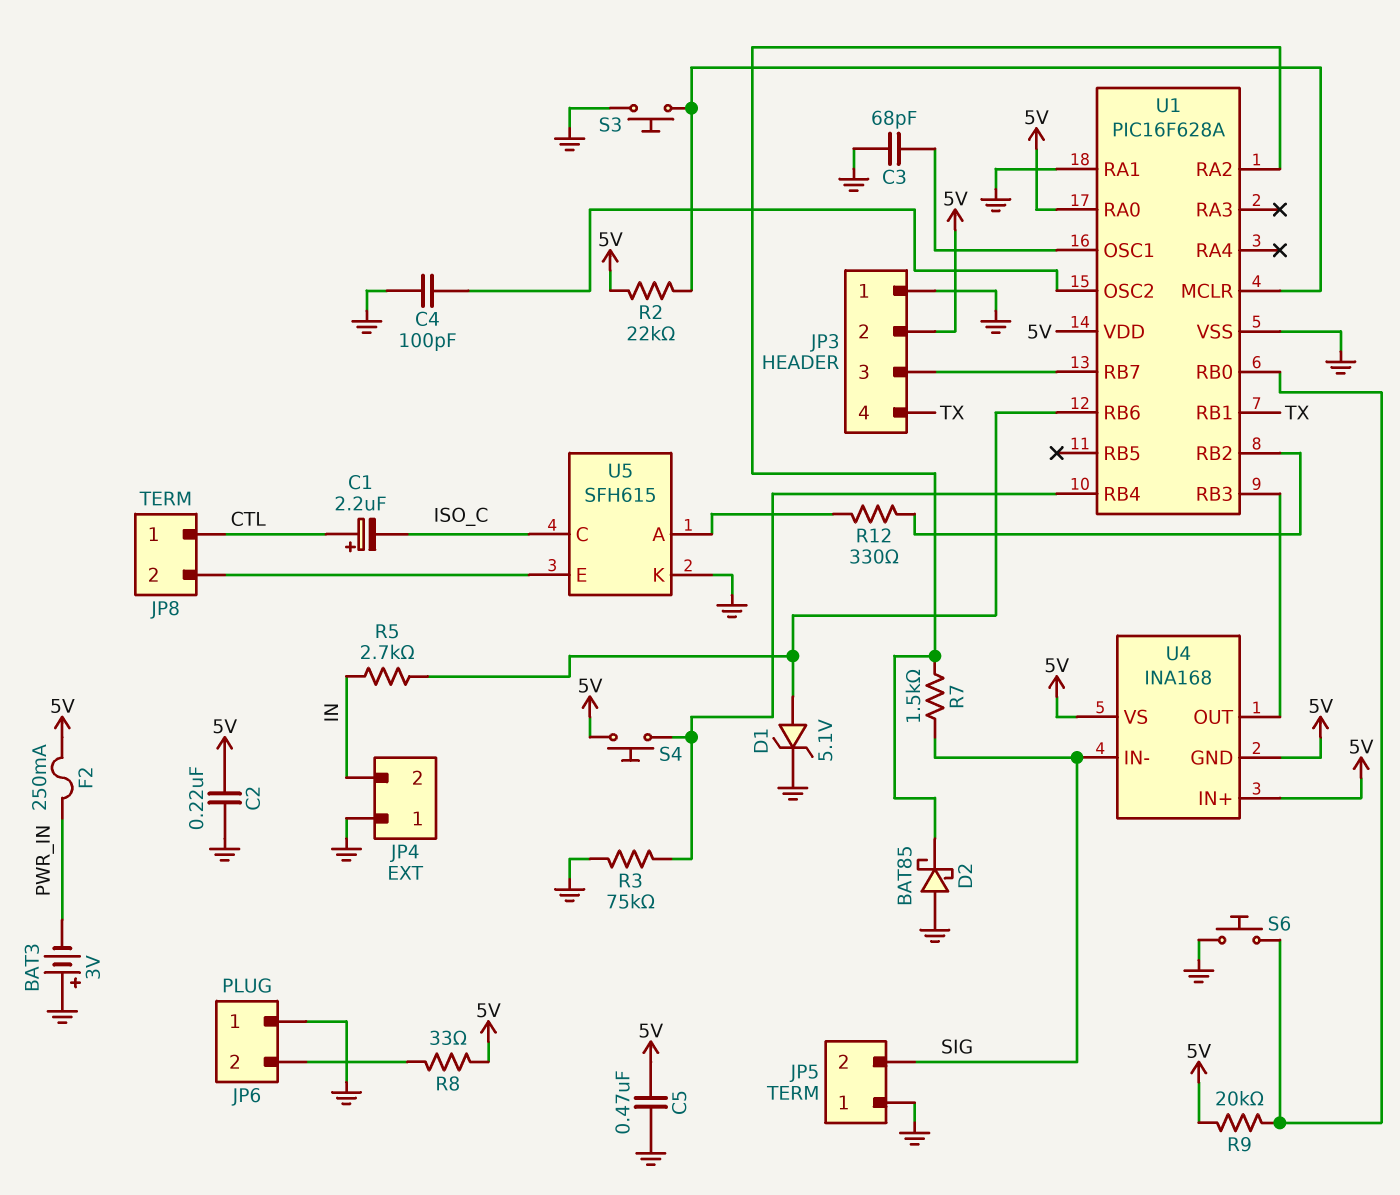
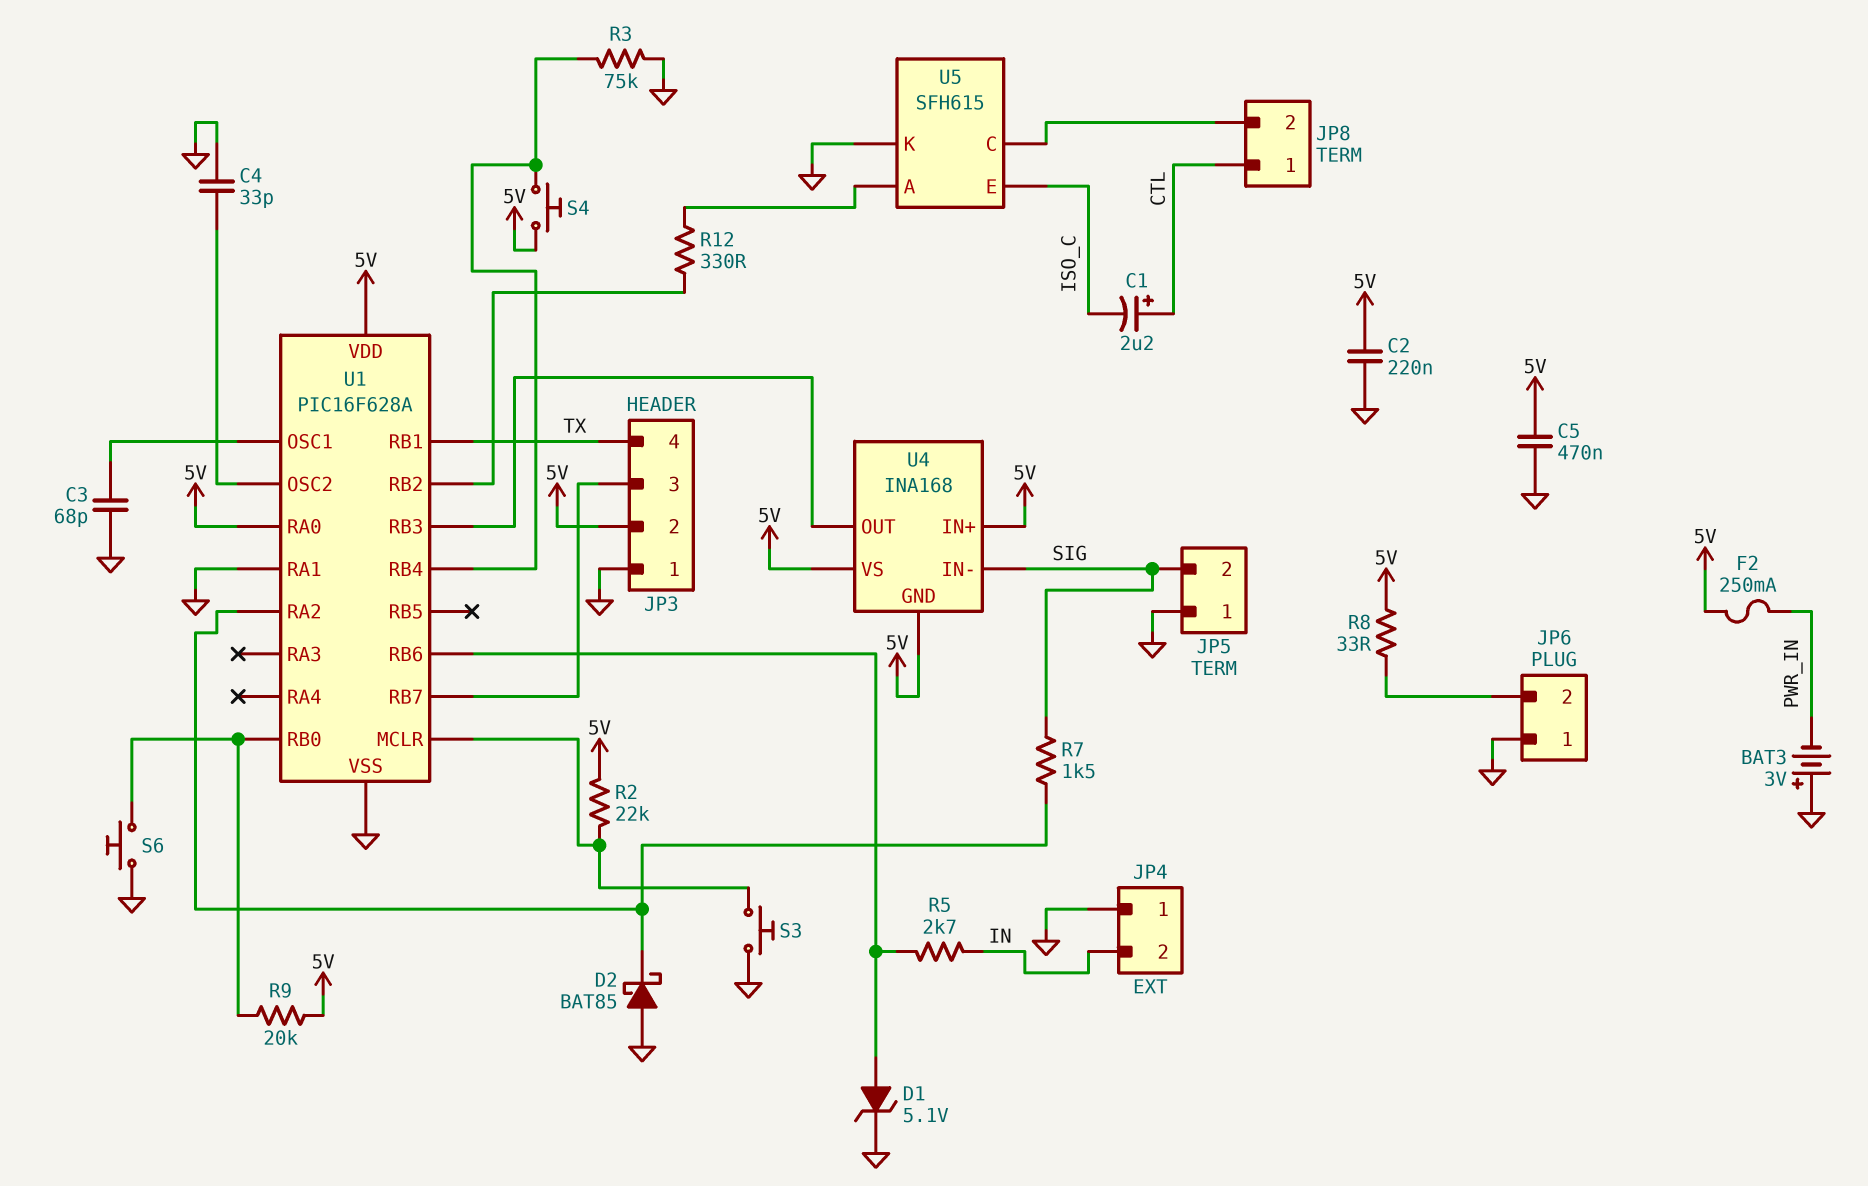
C4: 100pF (GND, U1/OSC2) -> 33pF (GND, U1/OSC2)
U5 pin C: ISO_C -> JP8/2
U5 pin E: JP8/2 -> ISO_C

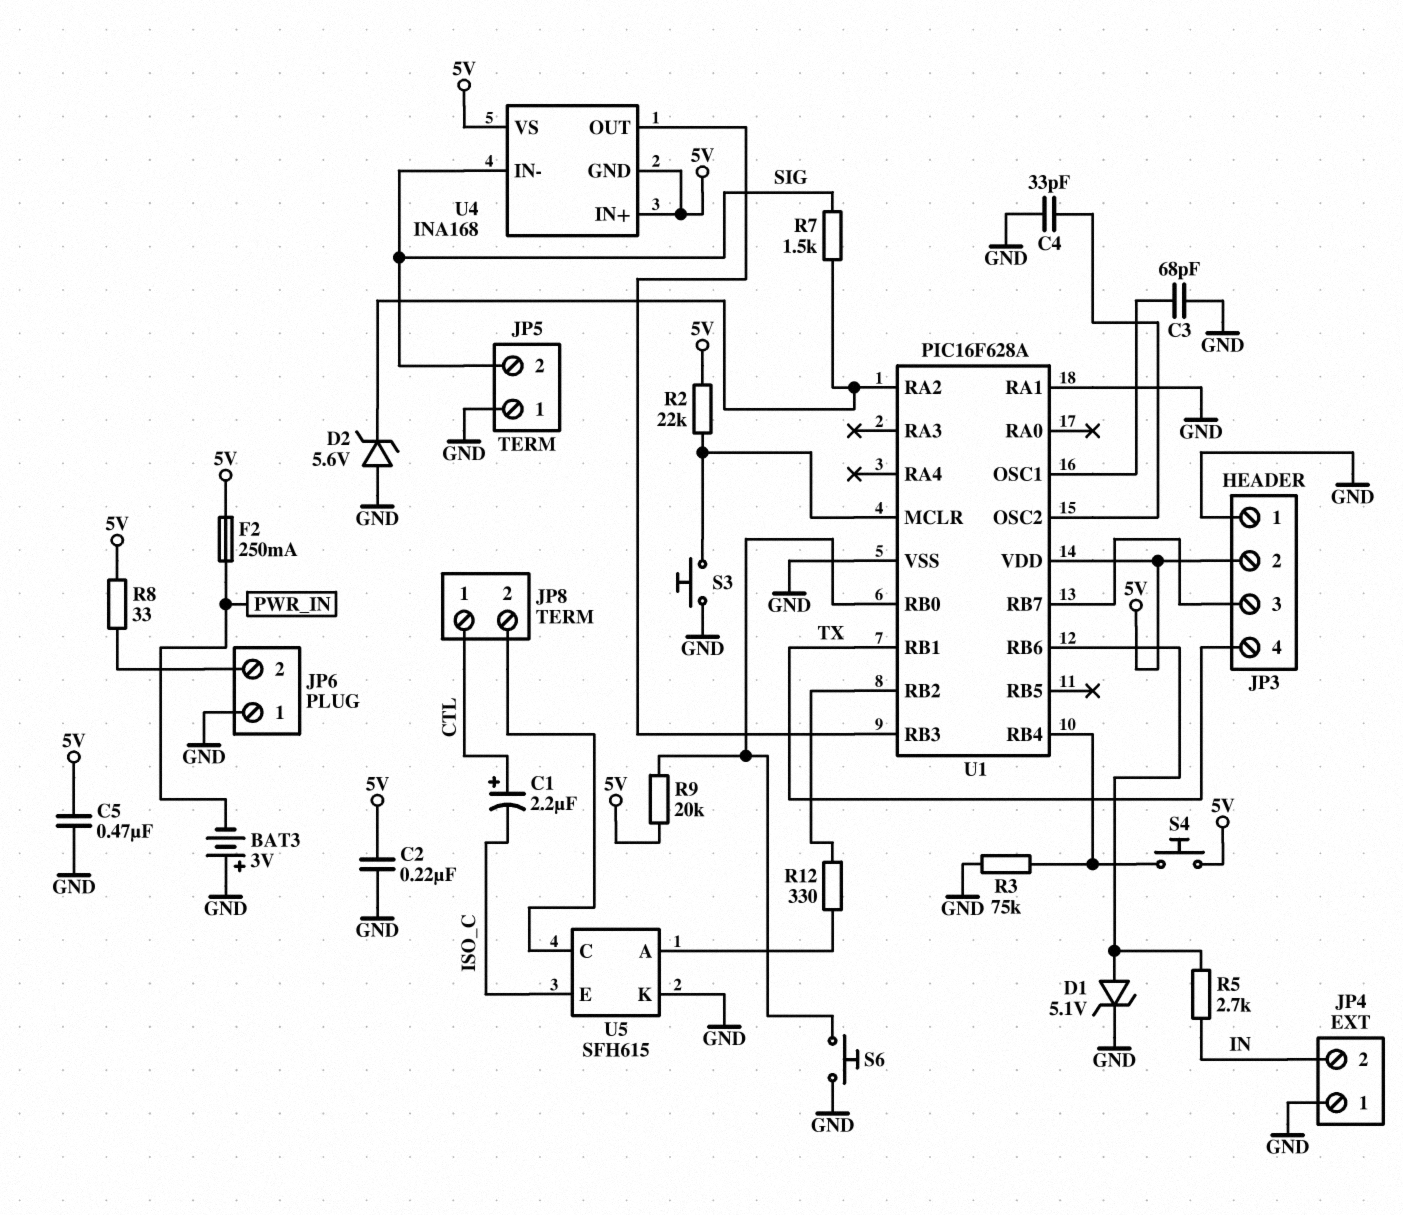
D2: schottky BAT85 (A GND, K U1/RA2) -> zener 5.6V (A GND, K U1/RA2)
U1 pin RA0: 5V -> none

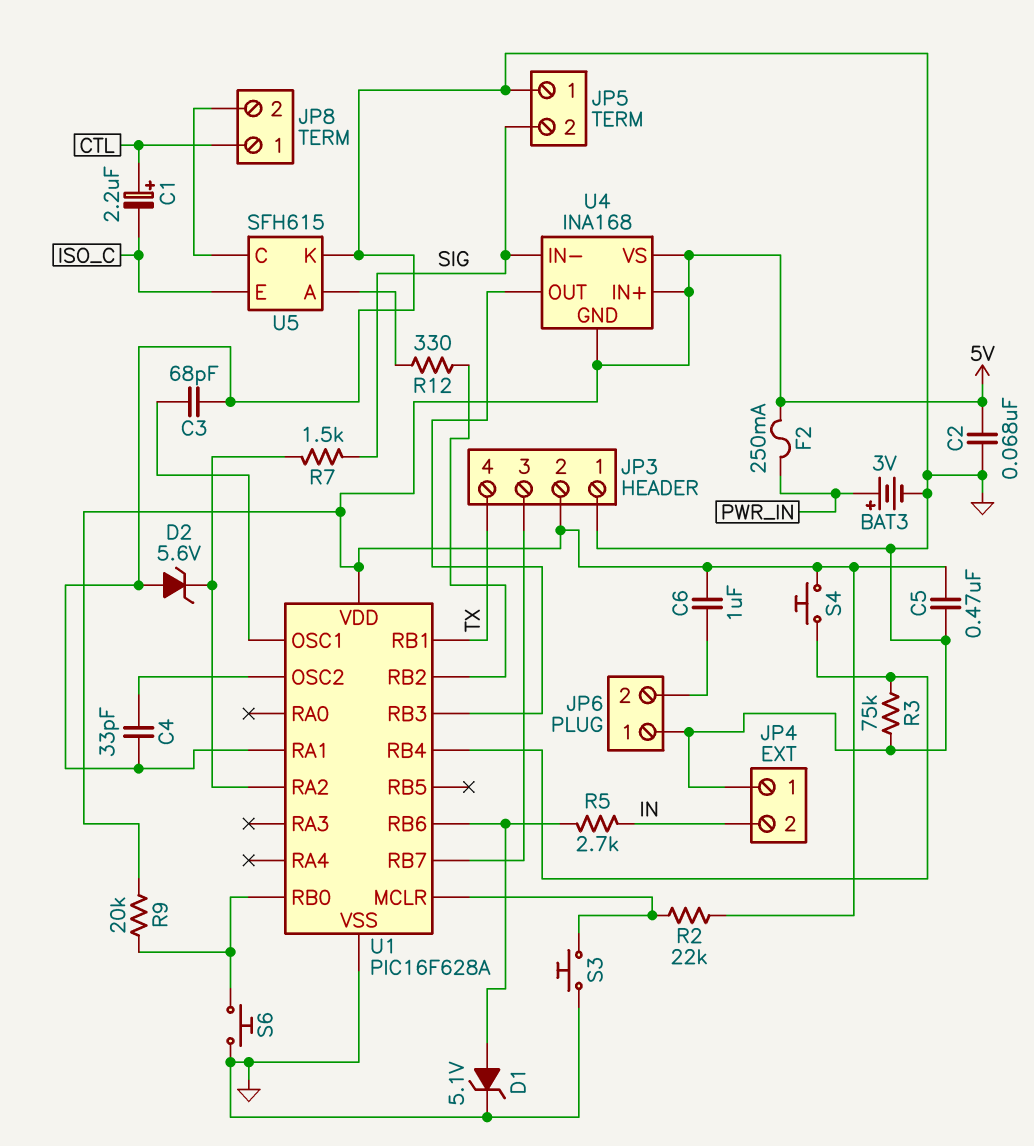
BAT3: 3V (plus GND, minus PWR_IN) -> 3V (plus PWR_IN, minus GND)
C2: 220nF (5V, GND) -> 68nF (5V, GND)
C6: none -> 1uF (5V, JP6/2)
R8: 33 (5V, JP6/2) -> none

